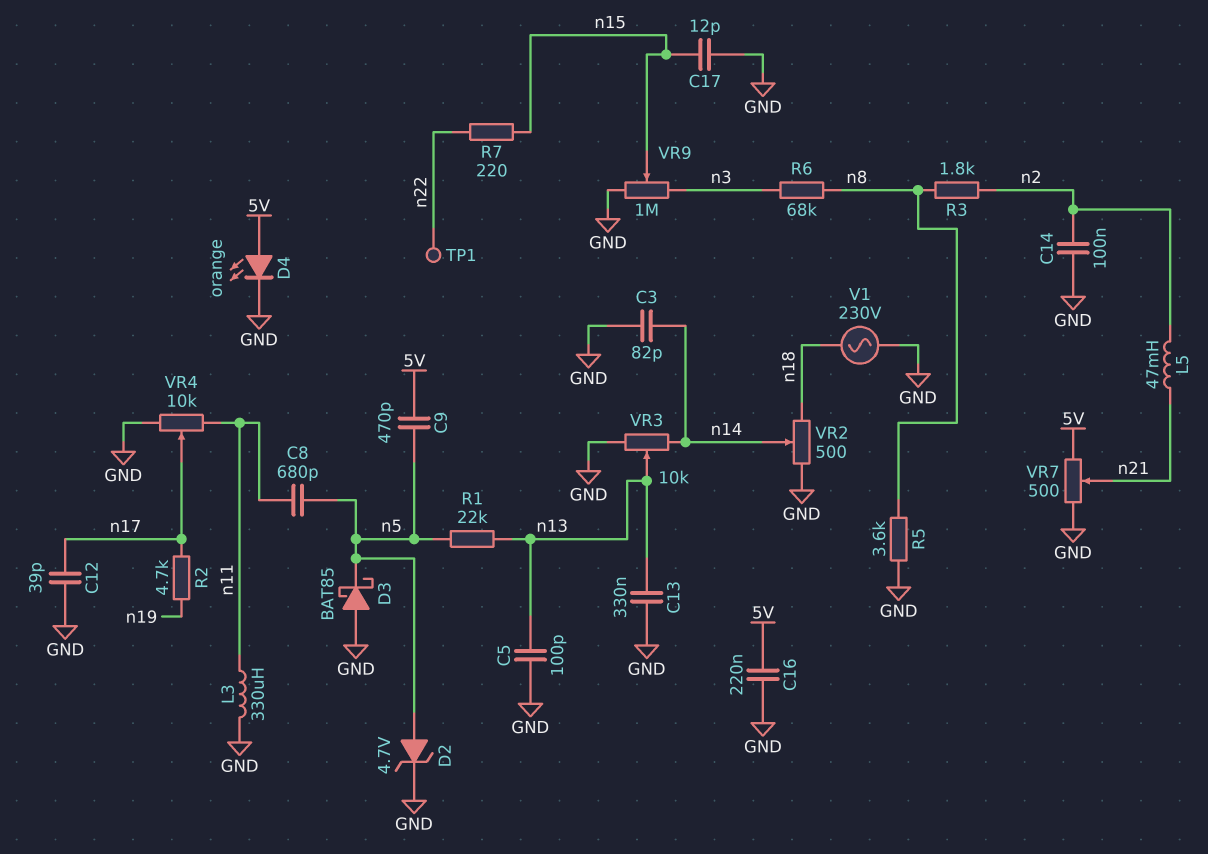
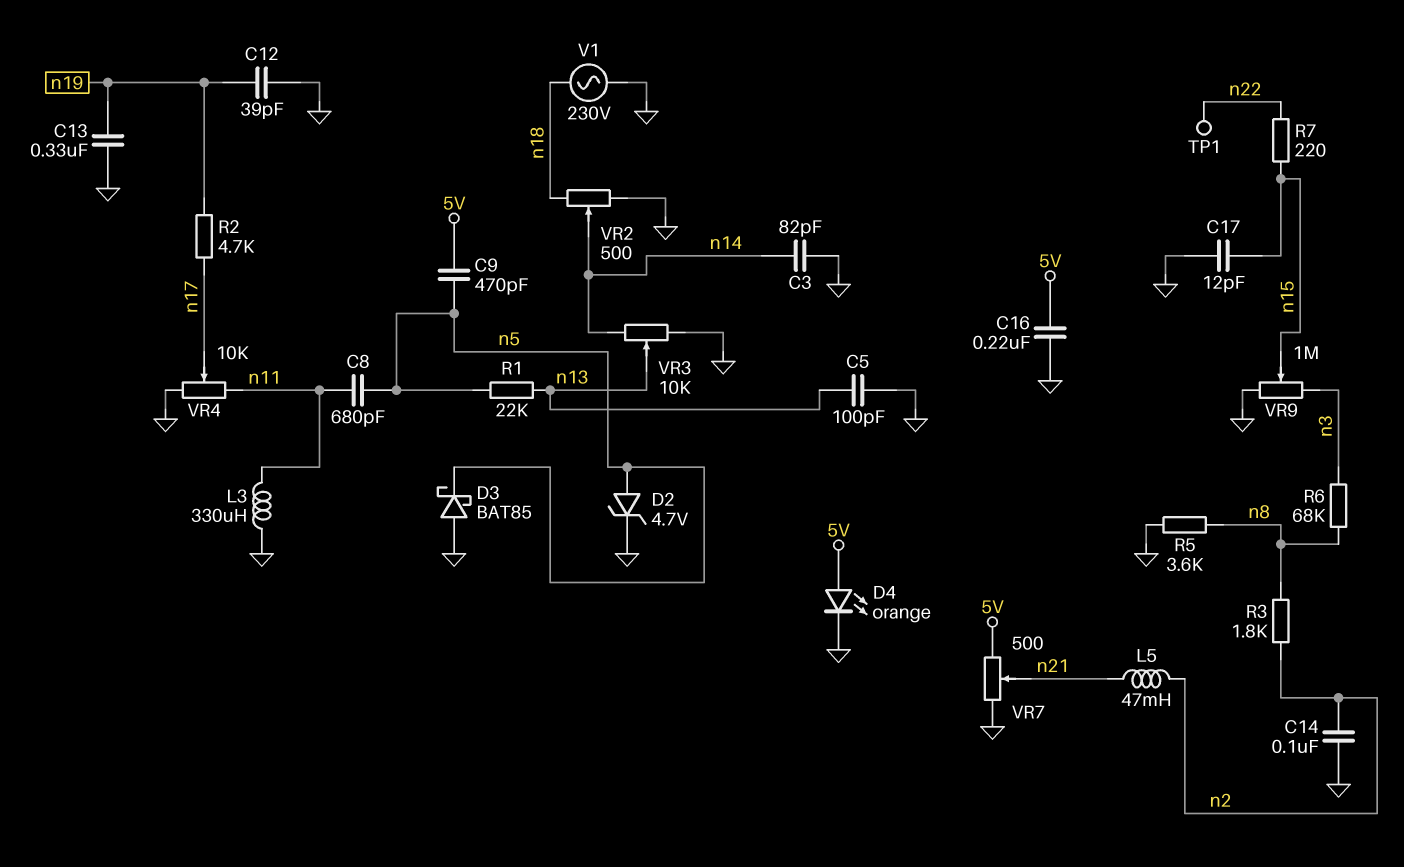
C12: 39pF (GND, n17) -> 39pF (GND, n19)
C13: 330nF (GND, n13) -> 330nF (GND, n19)

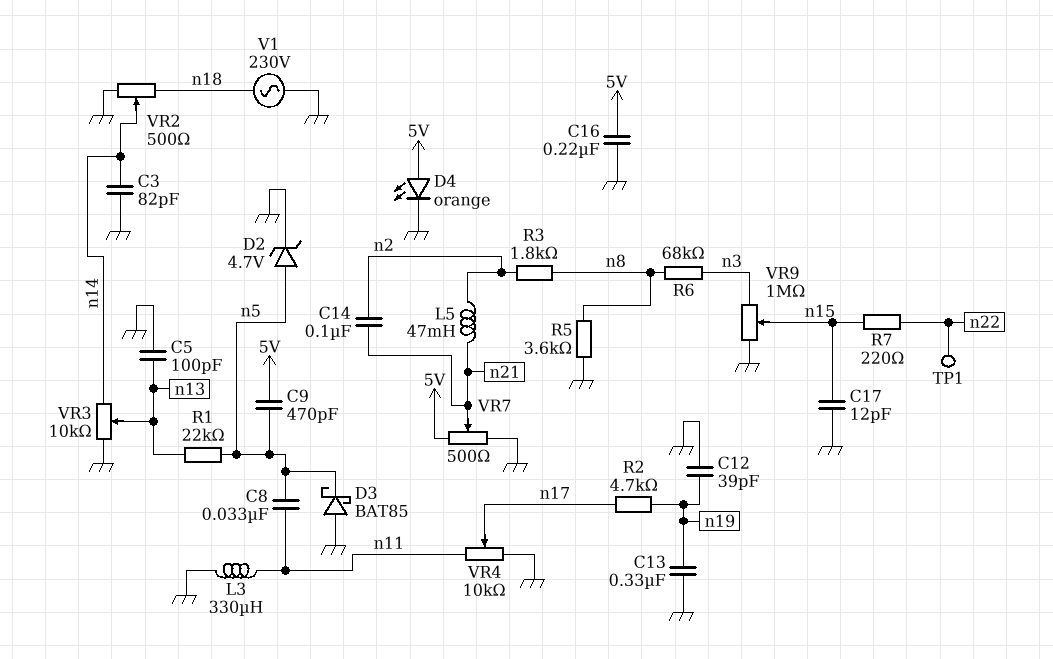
C8: 680pF (n5, n11) -> 33nF (n5, n11)
C14: 100nF (GND, n2) -> 100nF (n2, n21)

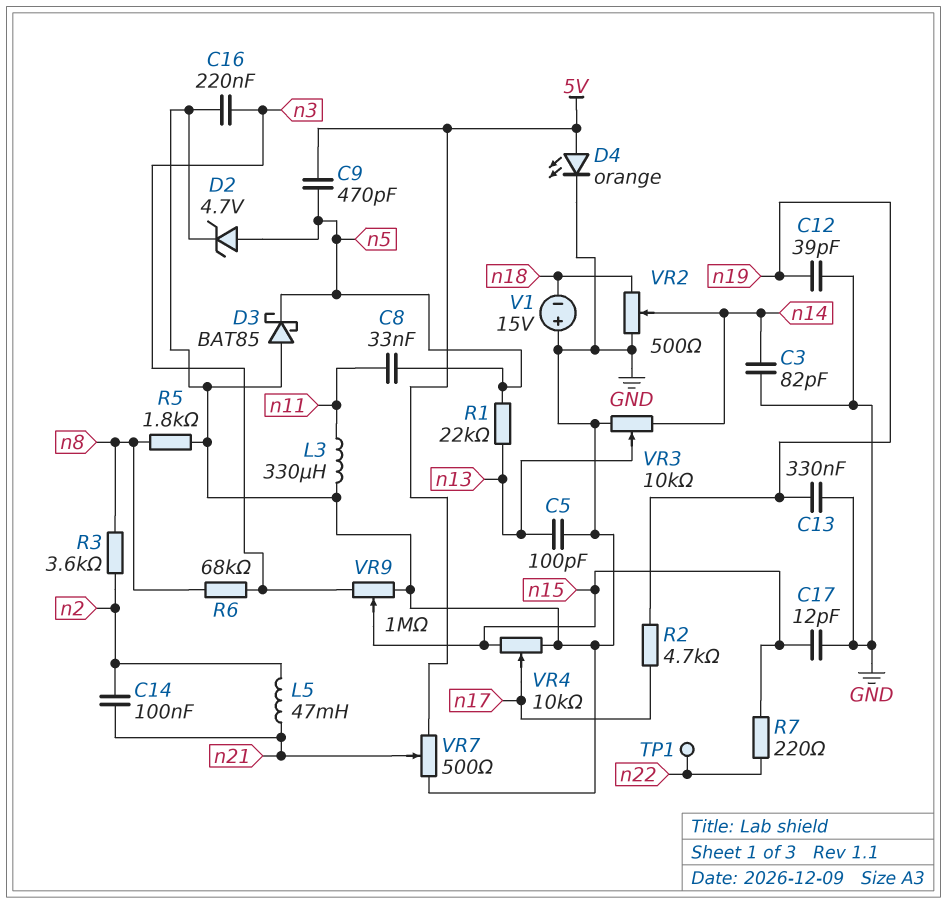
C16: 220nF (5V, GND) -> 220nF (GND, n3)
R3: 1.8k (n2, n8) -> 3.6k (n2, n8)
R5: 3.6k (GND, n8) -> 1.8k (GND, n8)
V1: AC 230V (GND, n18) -> 15V (plus GND, minus n18)
VR4: 10k (GND, n11, wiper n17) -> 10k (GND, n15, wiper n17)

